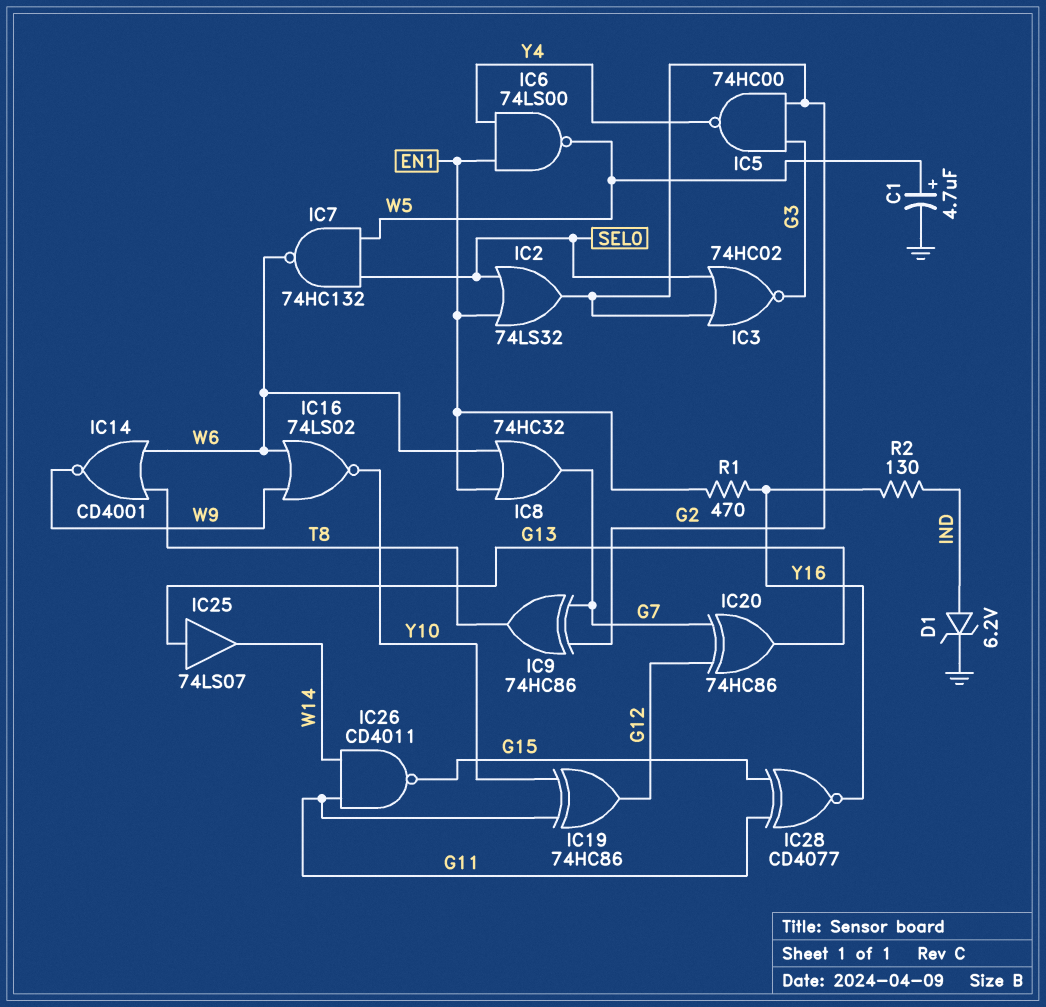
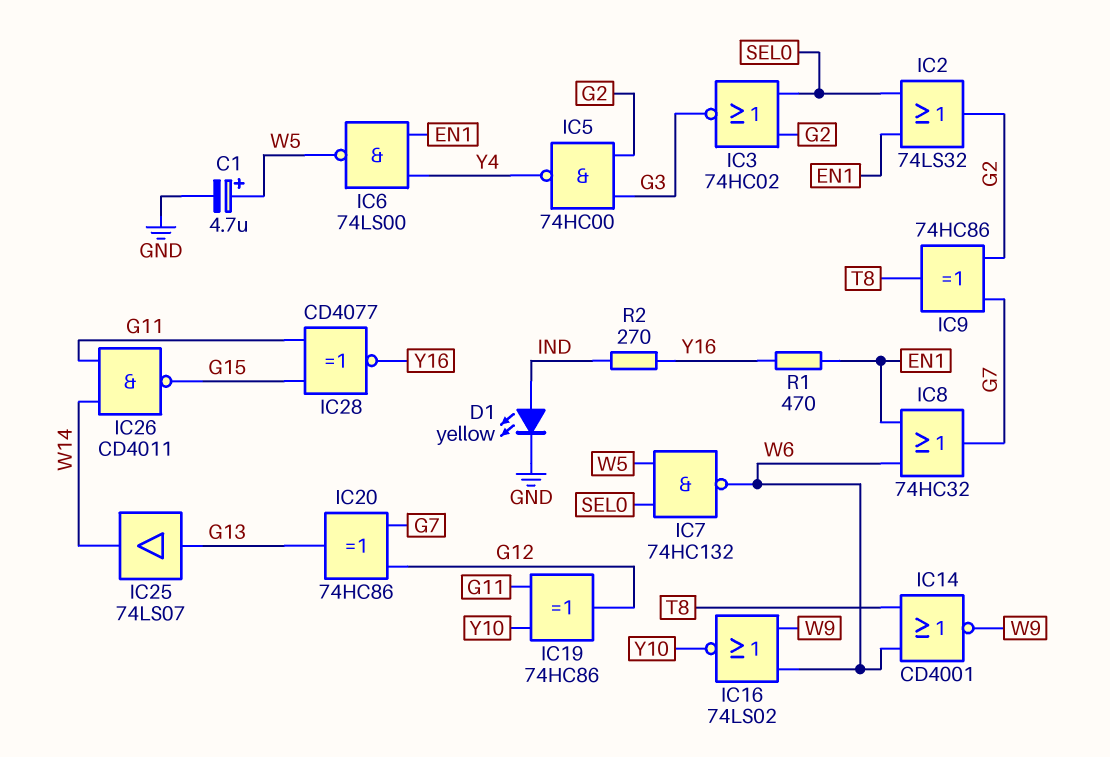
D1: zener 6.2V (A IND, K GND) -> LED yellow (A IND, K GND)
R2: 130 (IND, Y16) -> 270 (IND, Y16)

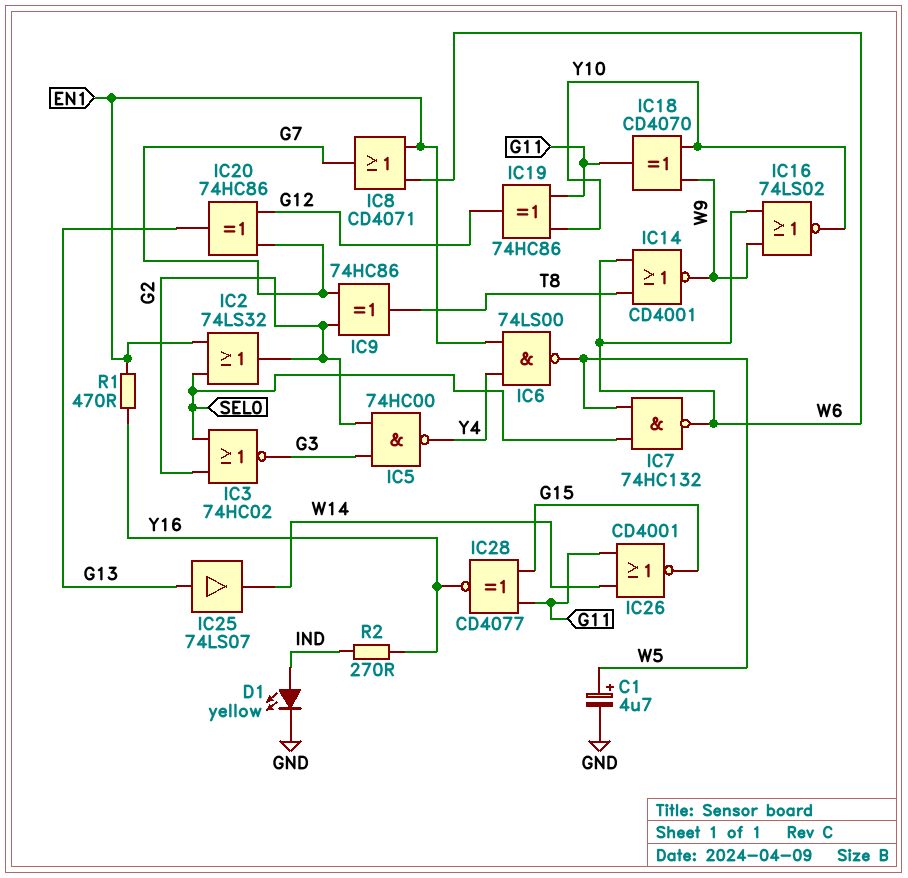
IC8: OR 74HC32 (in EN1, in W6, out G7) -> OR CD4071 (in EN1, in W6, out G7)
IC18: none -> XOR CD4070 (in W9, in Y10, out G11)
IC26: NAND CD4011 (in G11, in W14, out G15) -> NOR CD4001 (in G11, in W14, out G15)

